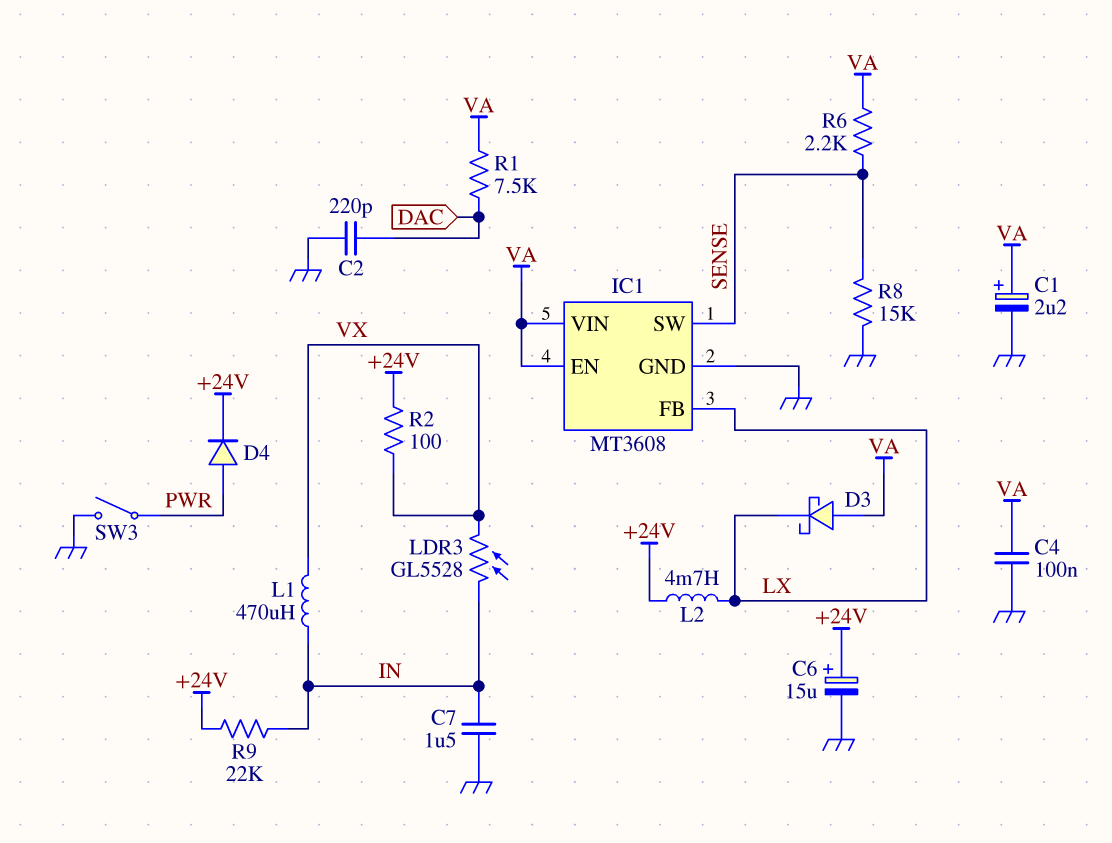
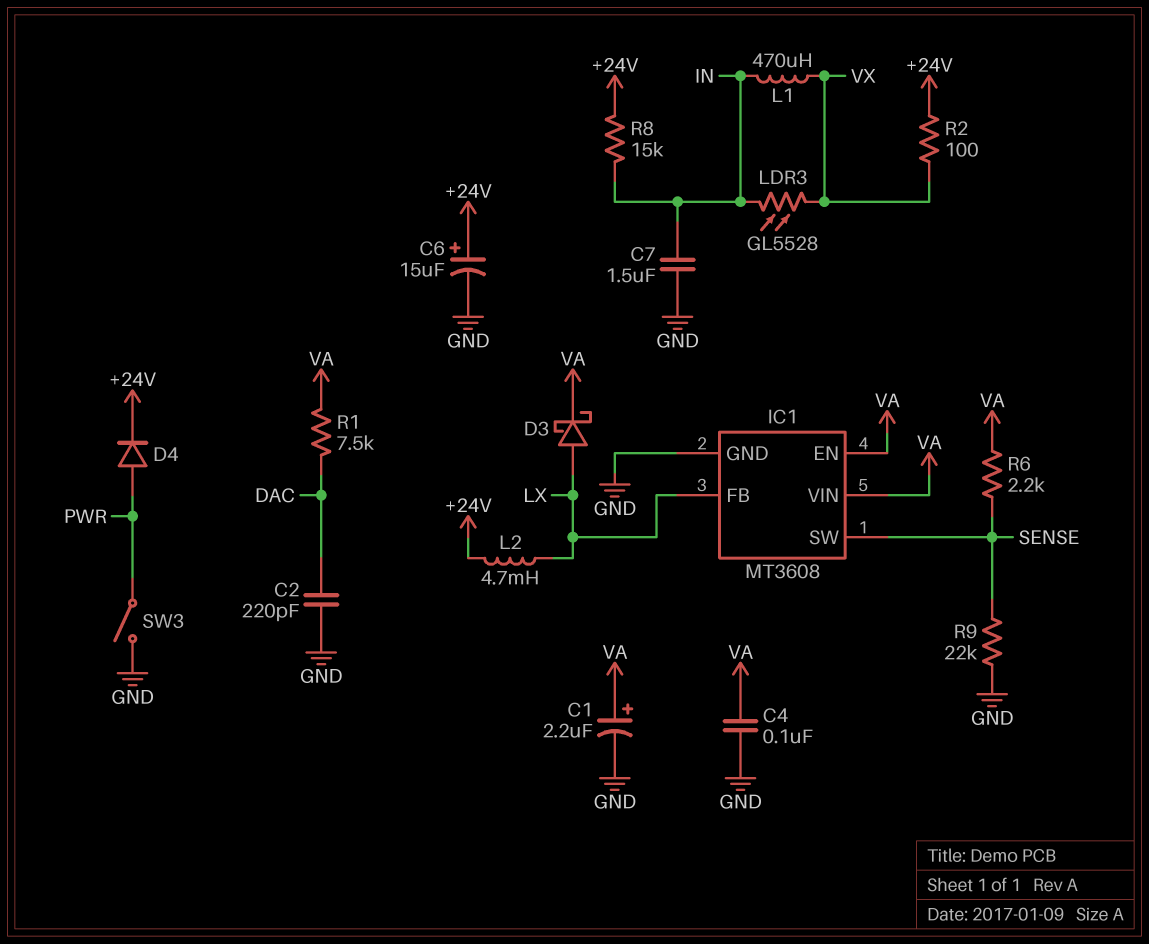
D3: schottky (A VA, K LX) -> schottky (A LX, K VA)
R8: 15k (GND, SENSE) -> 15k (+24V, IN)
R9: 22k (+24V, IN) -> 22k (GND, SENSE)

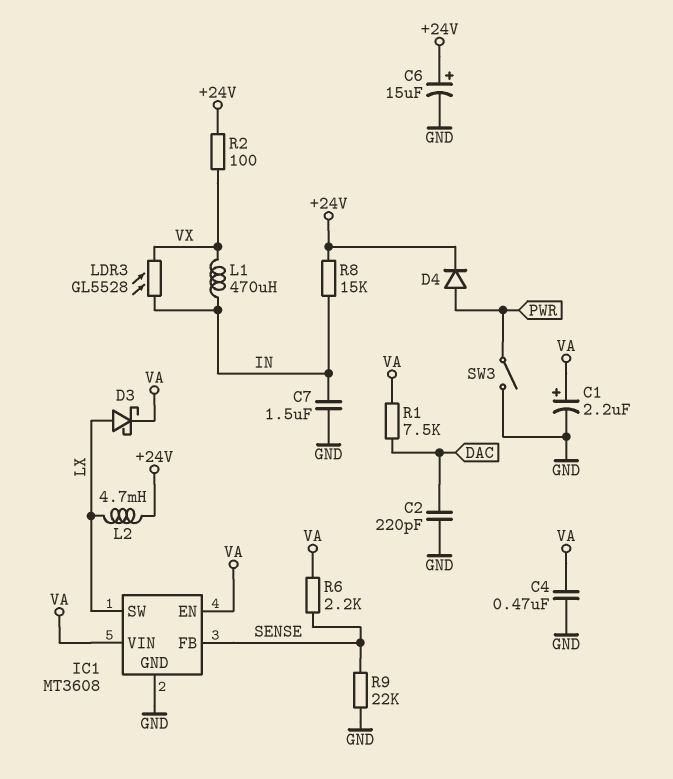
C4: 100nF (GND, VA) -> 470nF (GND, VA)
IC1 pin FB: LX -> SENSE
IC1 pin SW: SENSE -> LX

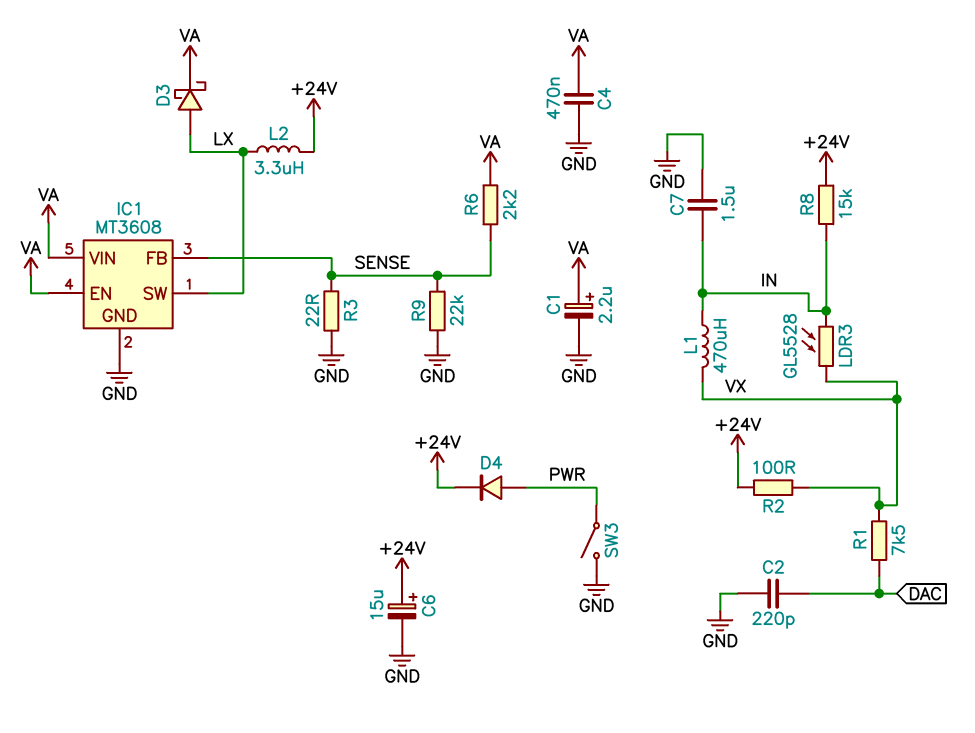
L2: 4.7mH (+24V, LX) -> 3.3uH (+24V, LX)
R1: 7.5k (DAC, VA) -> 7.5k (DAC, VX)
R3: none -> 22 (GND, SENSE)

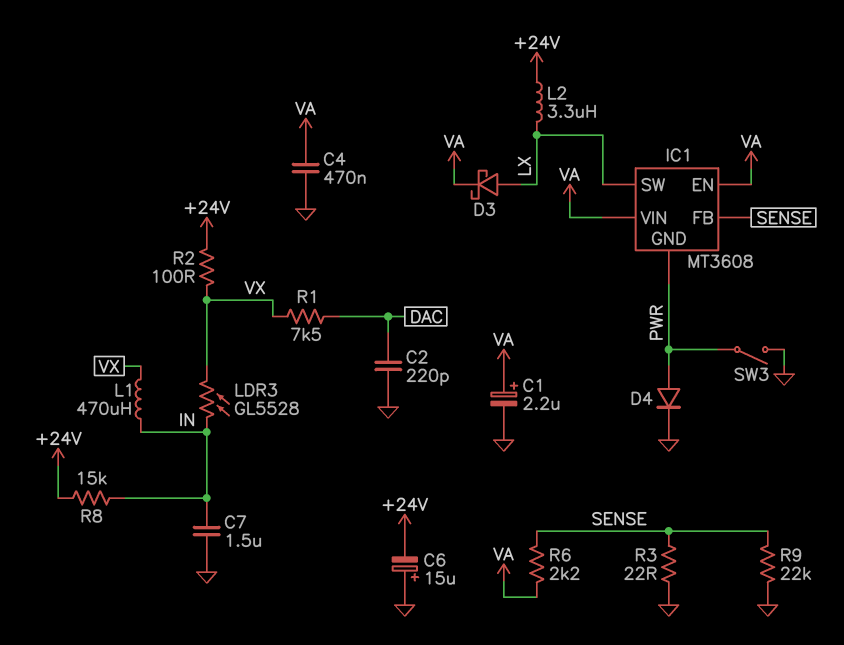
C6: 15uF (plus +24V, minus GND) -> 15uF (plus GND, minus +24V)
D4: diode (A PWR, K +24V) -> diode (A PWR, K GND)
IC1 pin GND: GND -> PWR

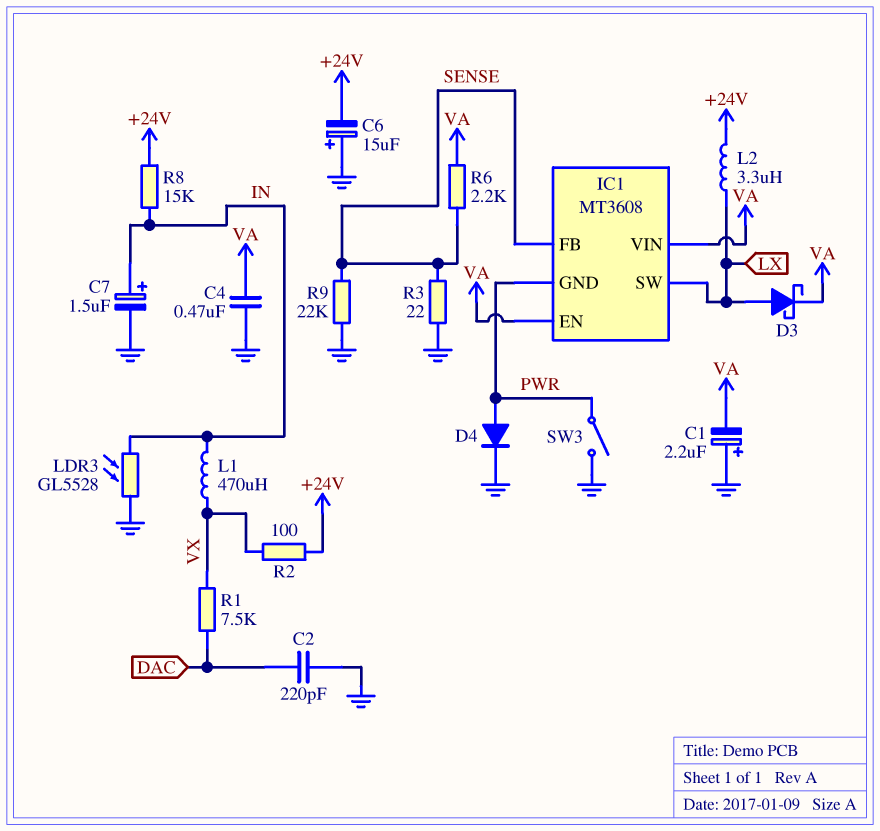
C1: 2.2uF (plus VA, minus GND) -> 2.2uF (plus GND, minus VA)
C7: 1.5uF (GND, IN) -> 1.5uF (plus IN, minus GND)
LDR3: GL5528 (IN, VX) -> GL5528 (GND, IN)

